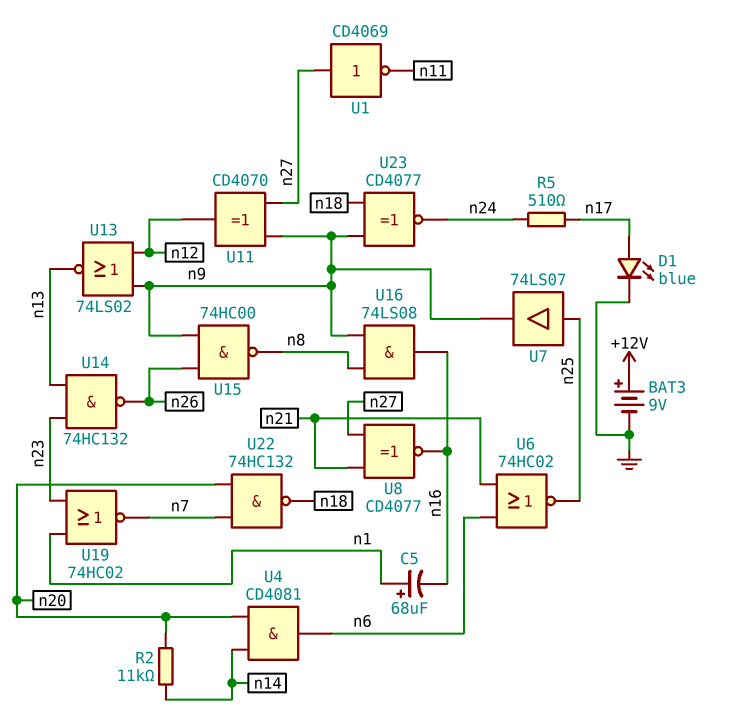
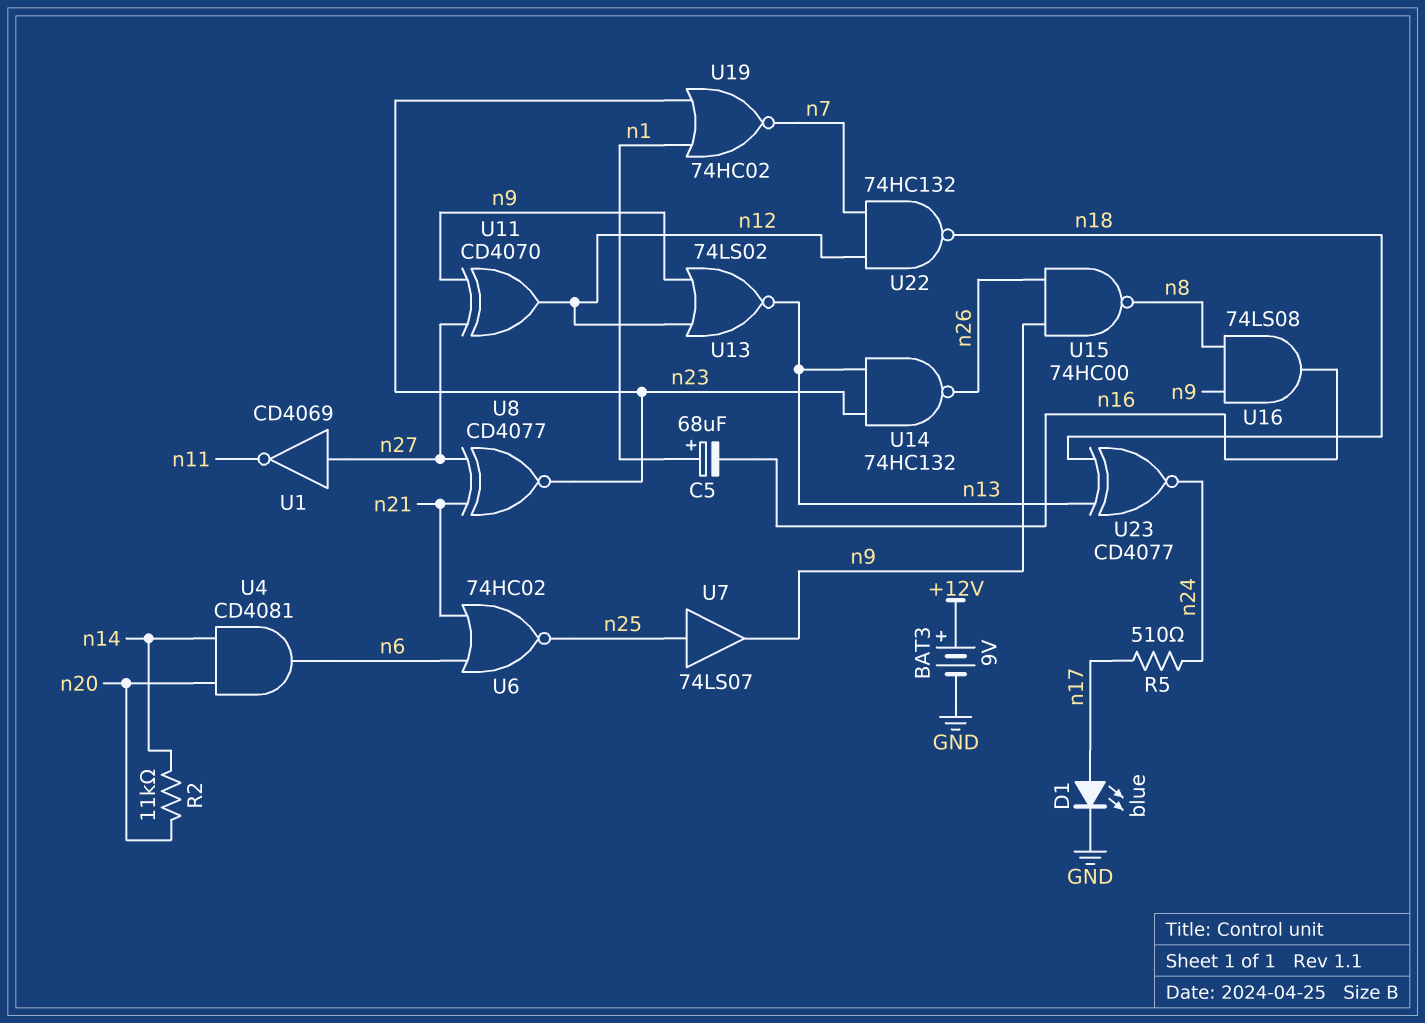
U8: XNOR CD4077 (in n21, in n27, out n16) -> XNOR CD4077 (in n21, in n27, out n23)
U22: NAND 74HC132 (in n7, in n20, out n18) -> NAND 74HC132 (in n7, in n12, out n18)
U23: XNOR CD4077 (in n9, in n18, out n24) -> XNOR CD4077 (in n13, in n18, out n24)

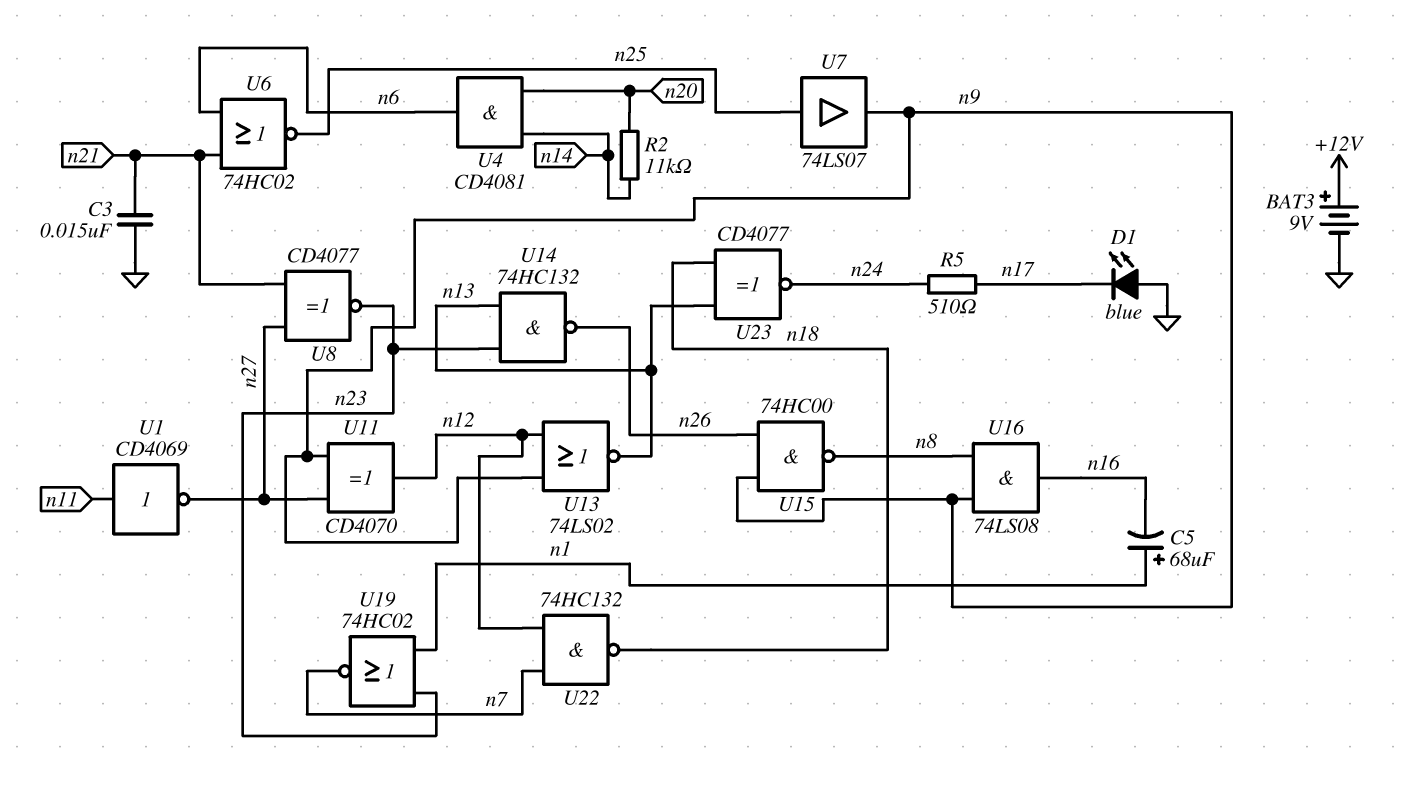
C3: none -> 15nF (GND, n21)
D1: LED blue (A n17, K GND) -> LED blue (A GND, K n17)
U1: NOT CD4069 (in n27, out n11) -> NOT CD4069 (in n11, out n27)

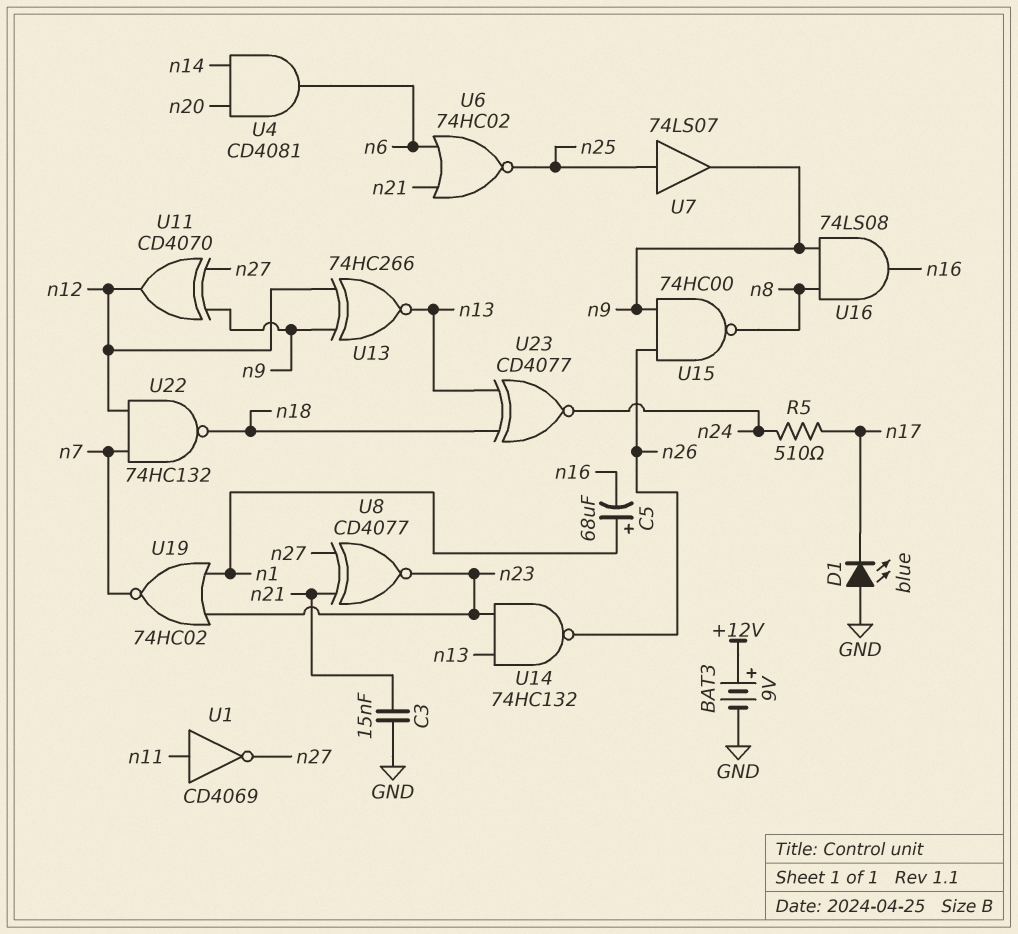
R2: 11k (n14, n20) -> none
U13: NOR 74LS02 (in n9, in n12, out n13) -> XNOR 74HC266 (in n9, in n12, out n13)

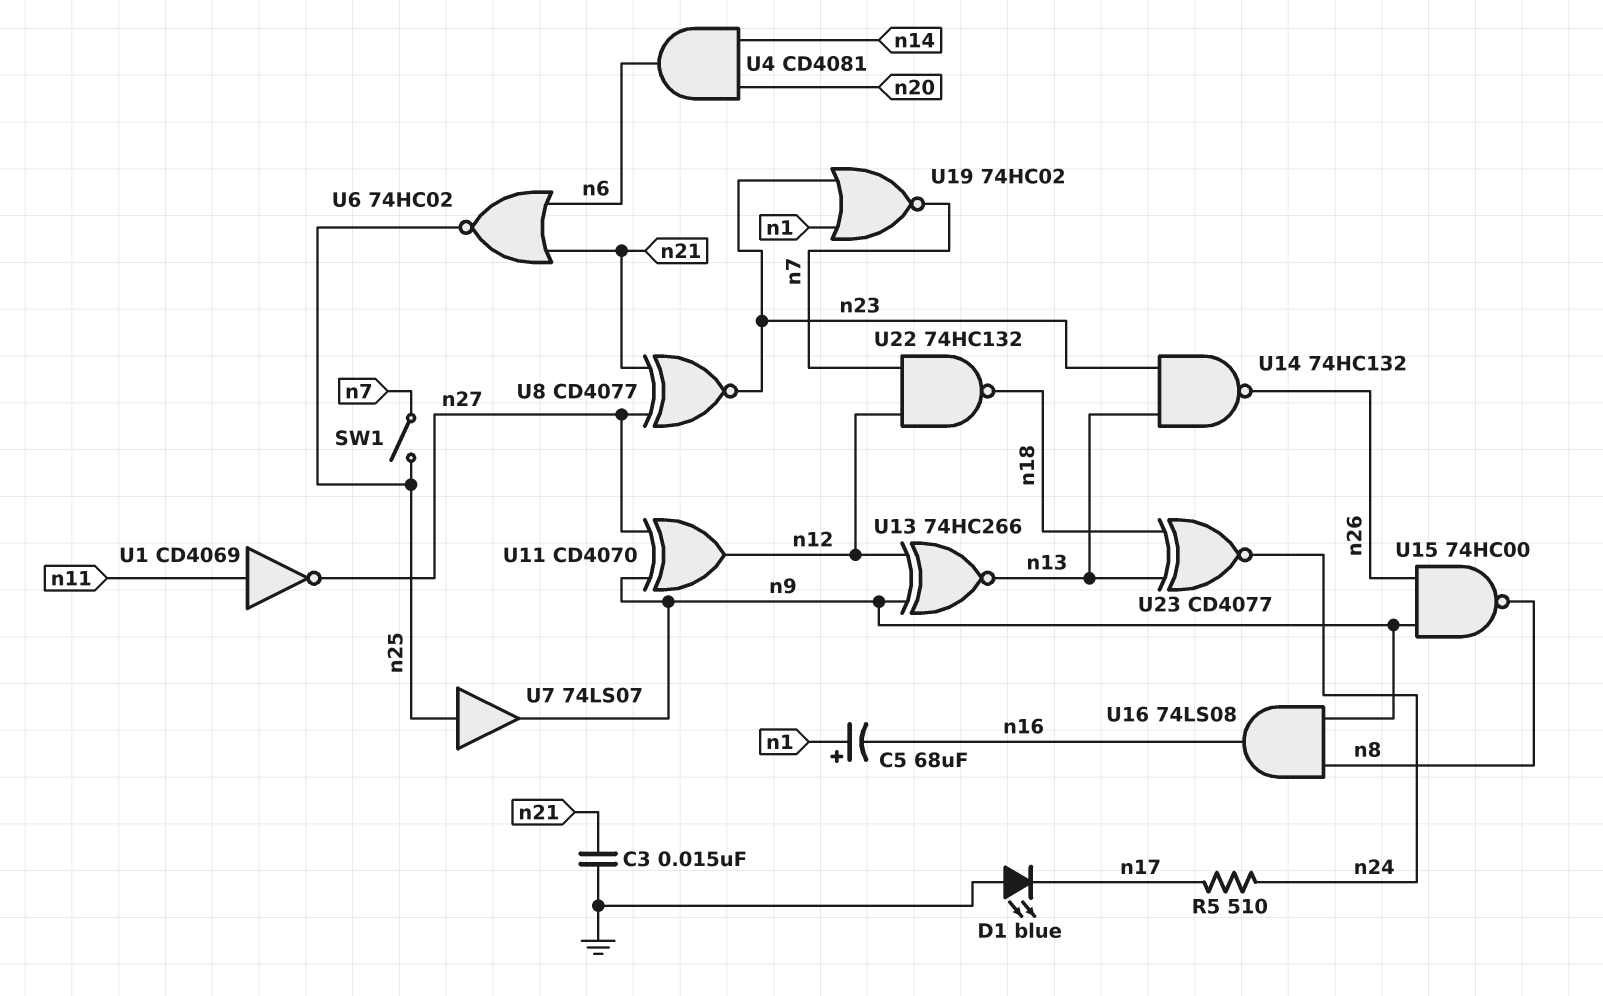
BAT3: 9V (plus +12V, minus GND) -> none
SW1: none -> switch (n7, n25)

